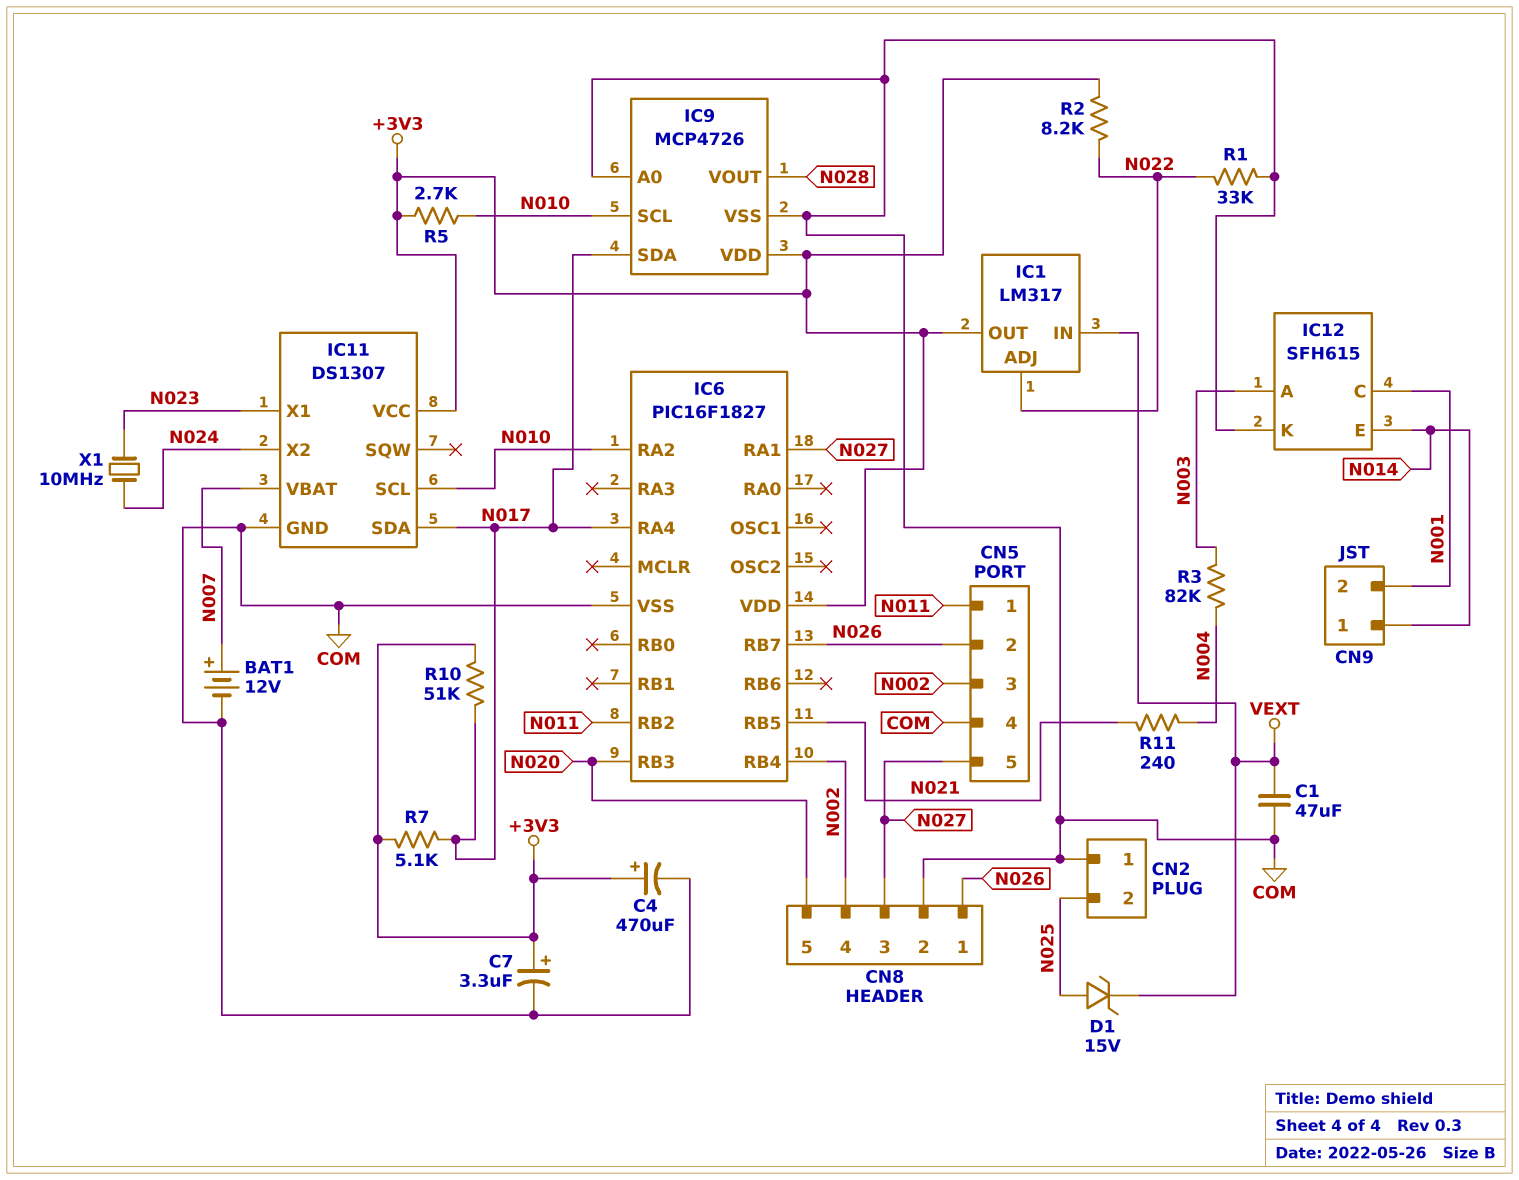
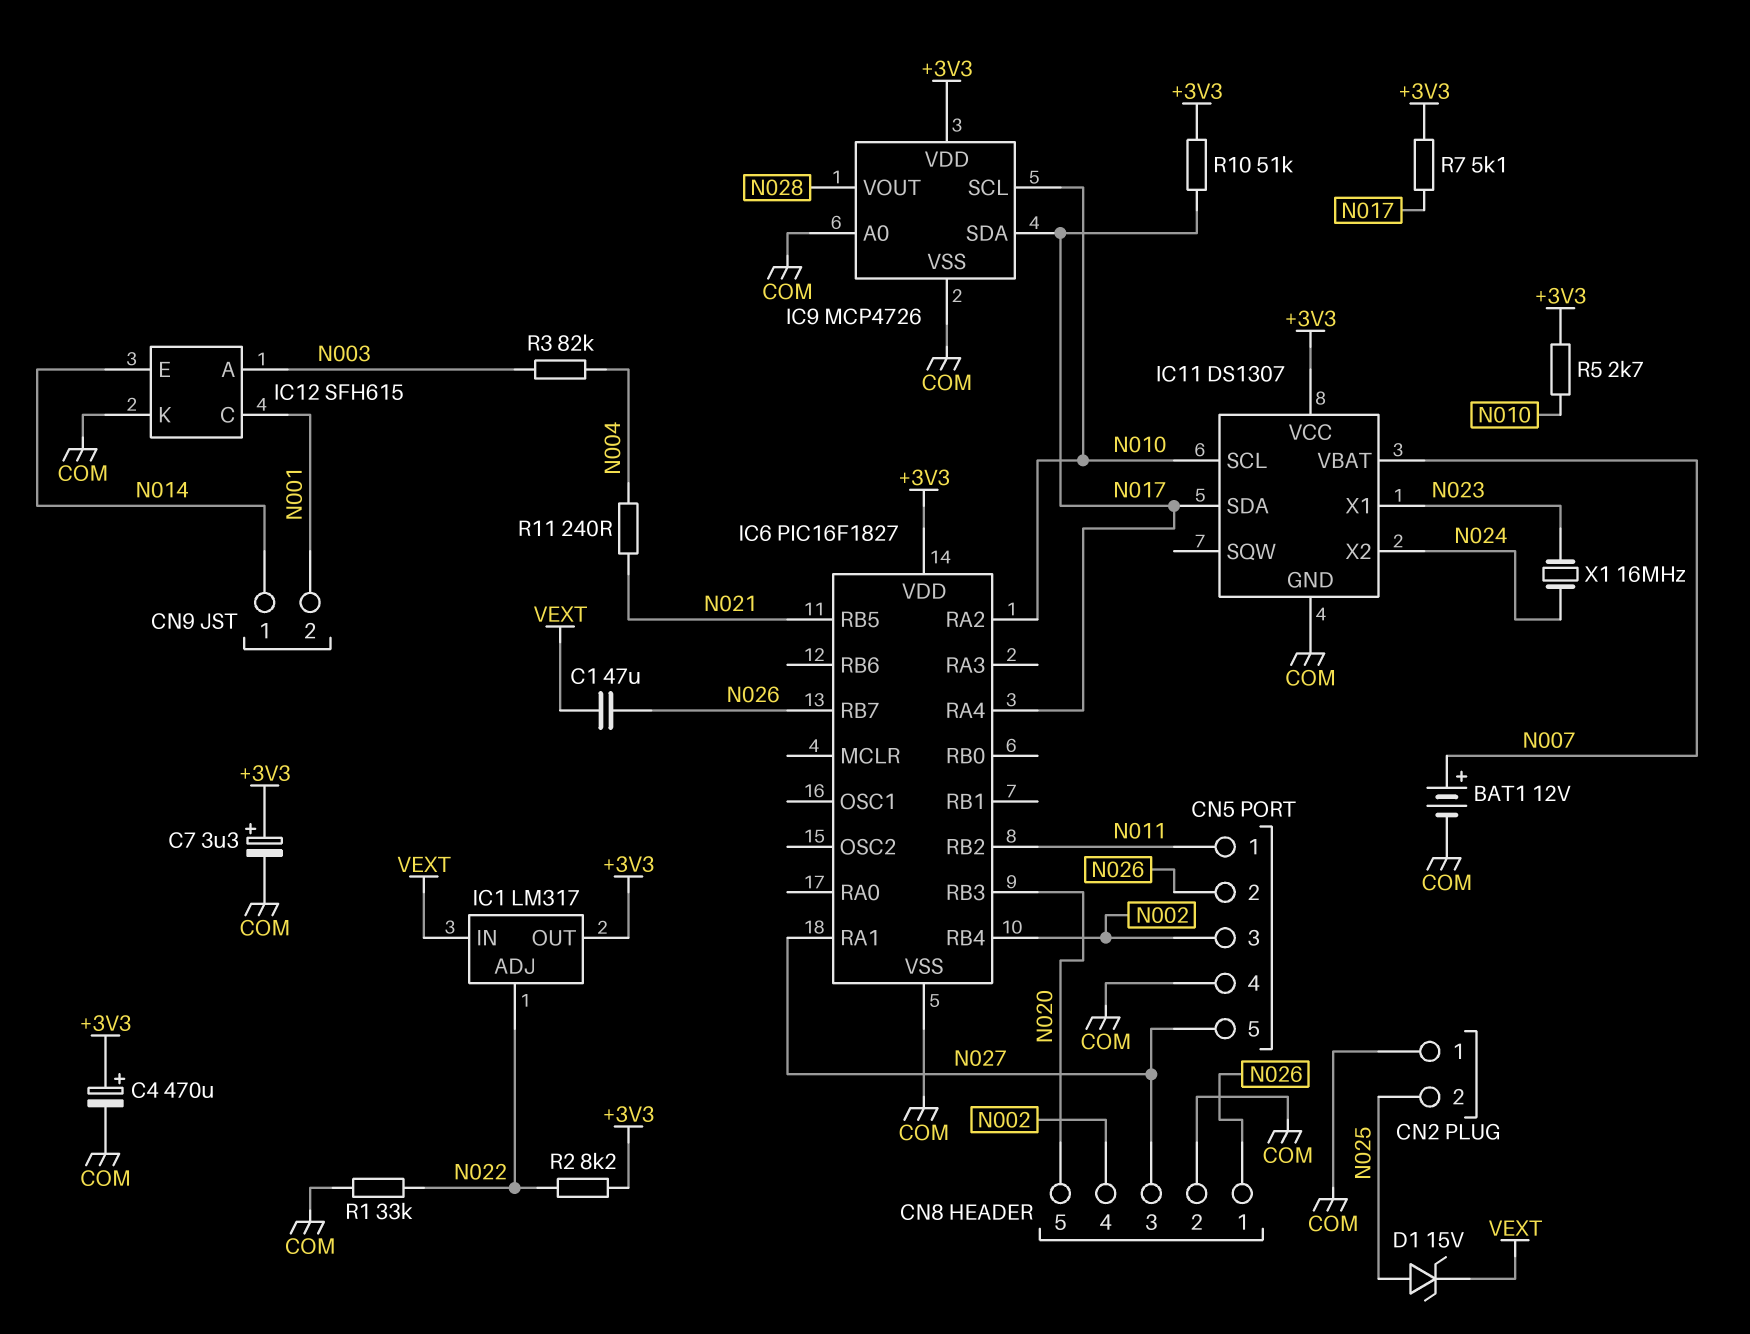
C1: 47uF (COM, VEXT) -> 47uF (N026, VEXT)
X1: 10MHz (N023, N024) -> 16MHz (N023, N024)

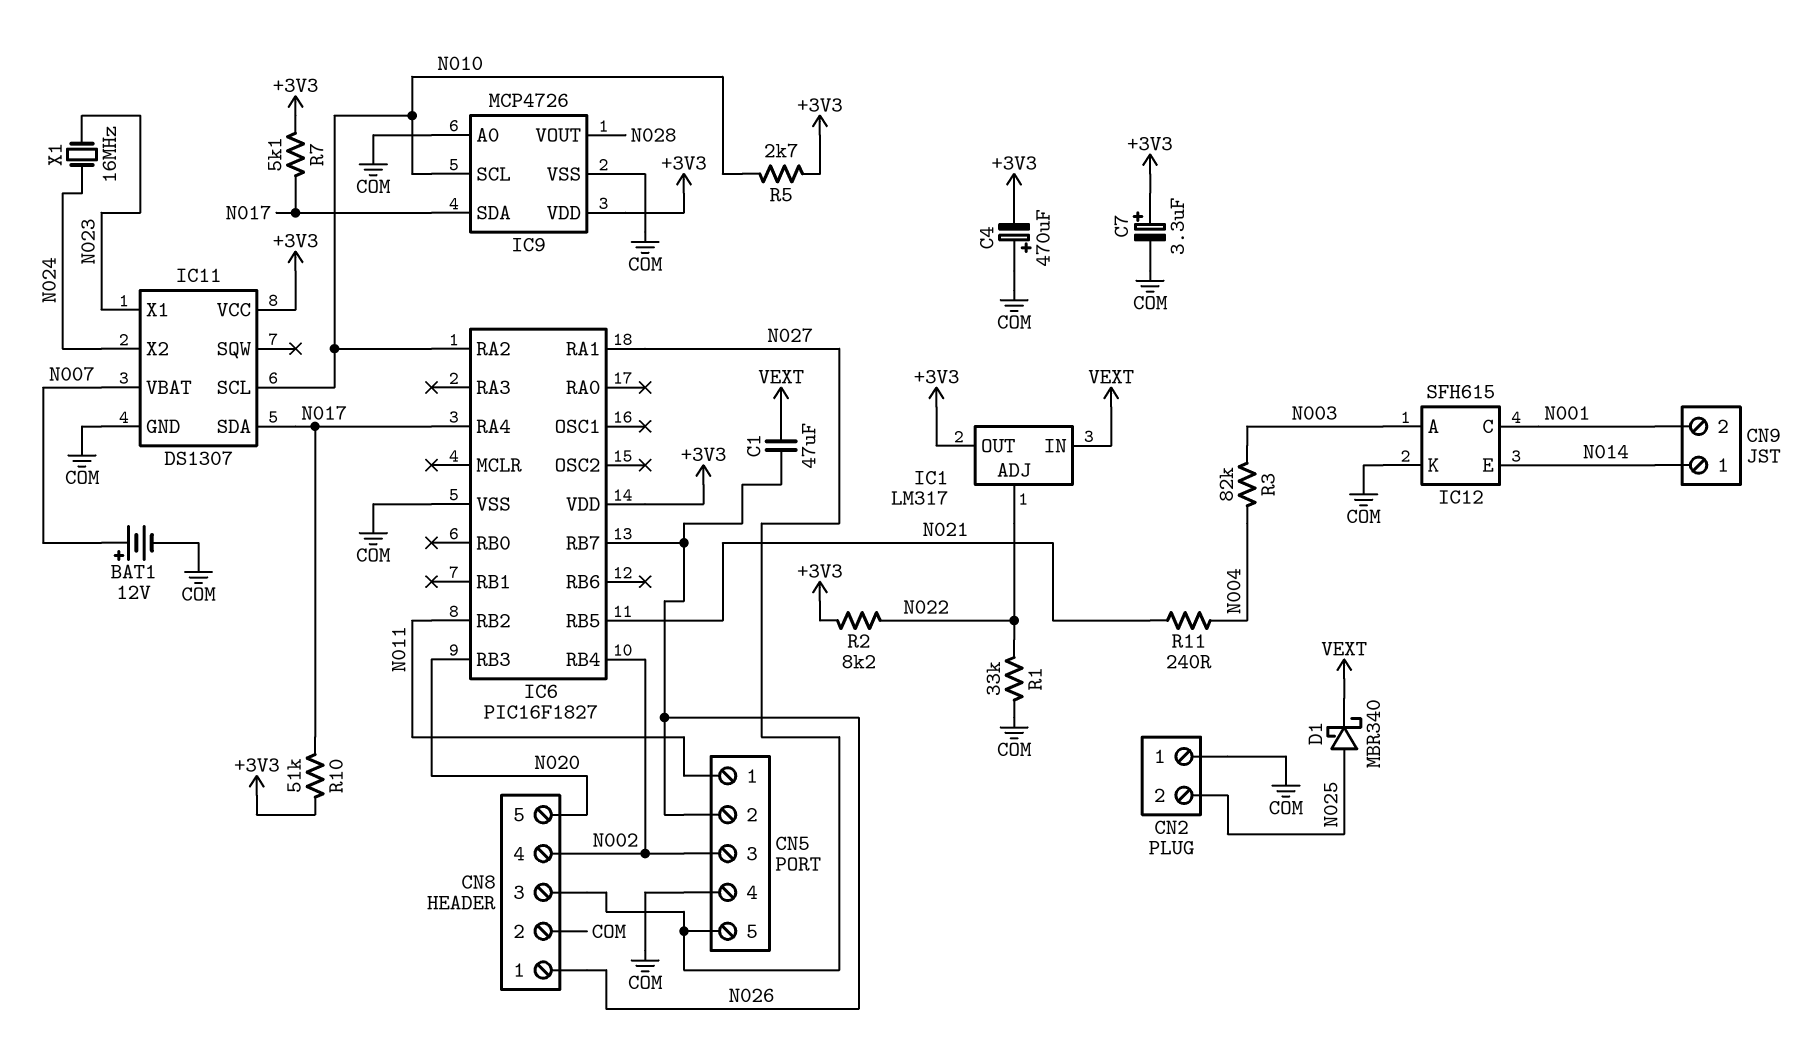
C4: 470uF (plus +3V3, minus COM) -> 470uF (plus COM, minus +3V3)
D1: zener 15V (A N025, K VEXT) -> schottky MBR340 (A N025, K VEXT)

